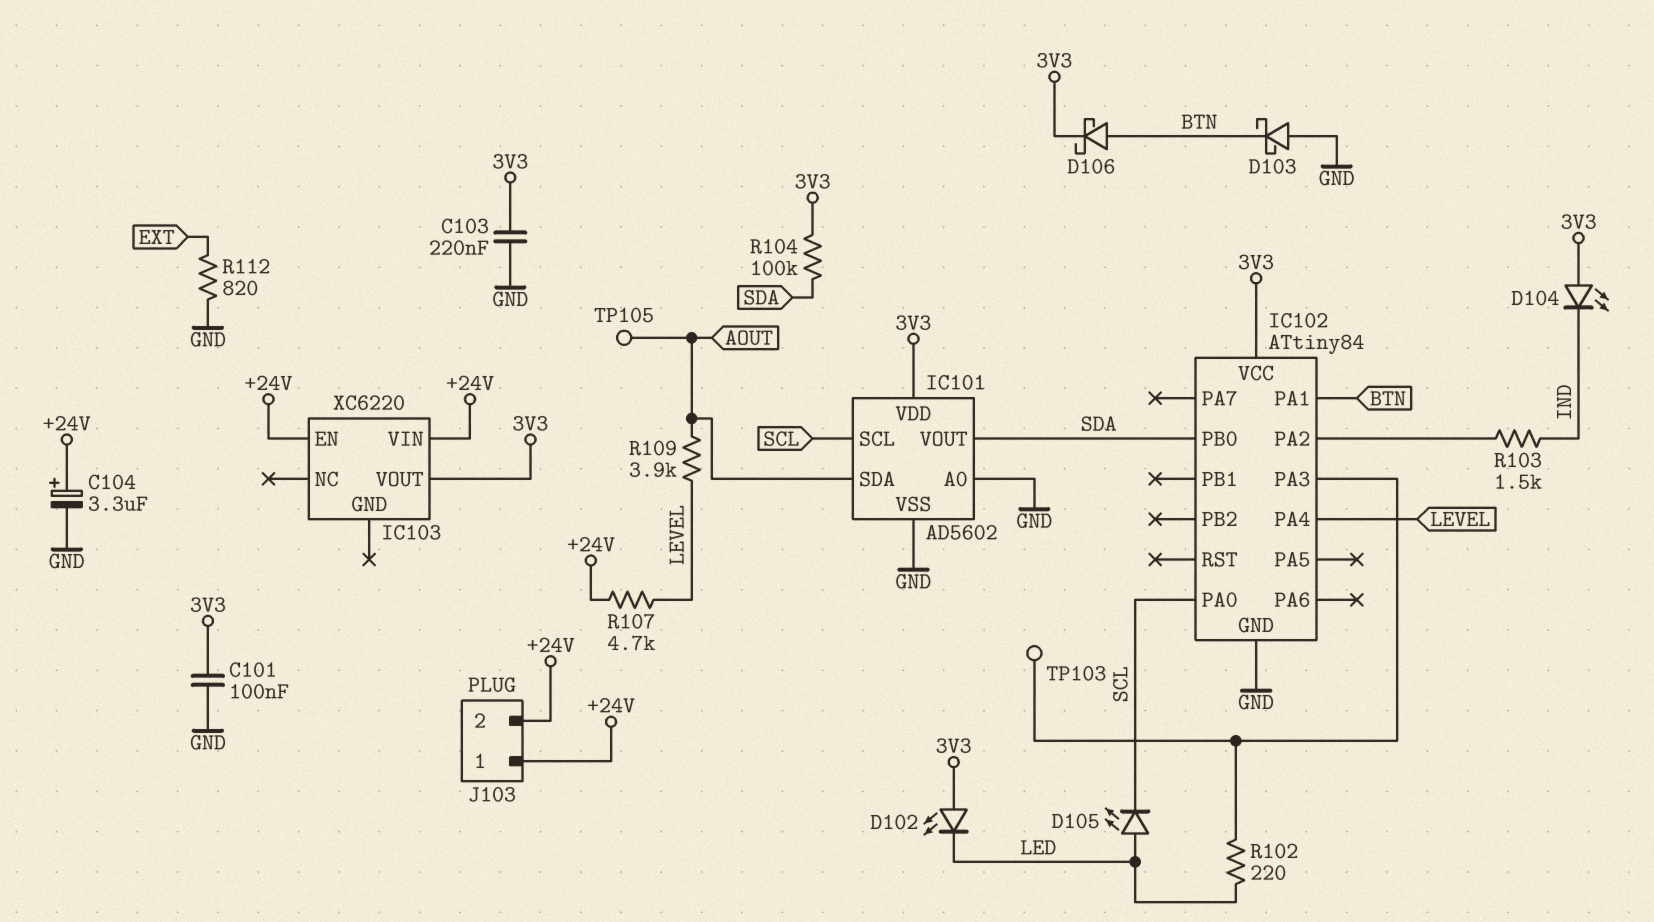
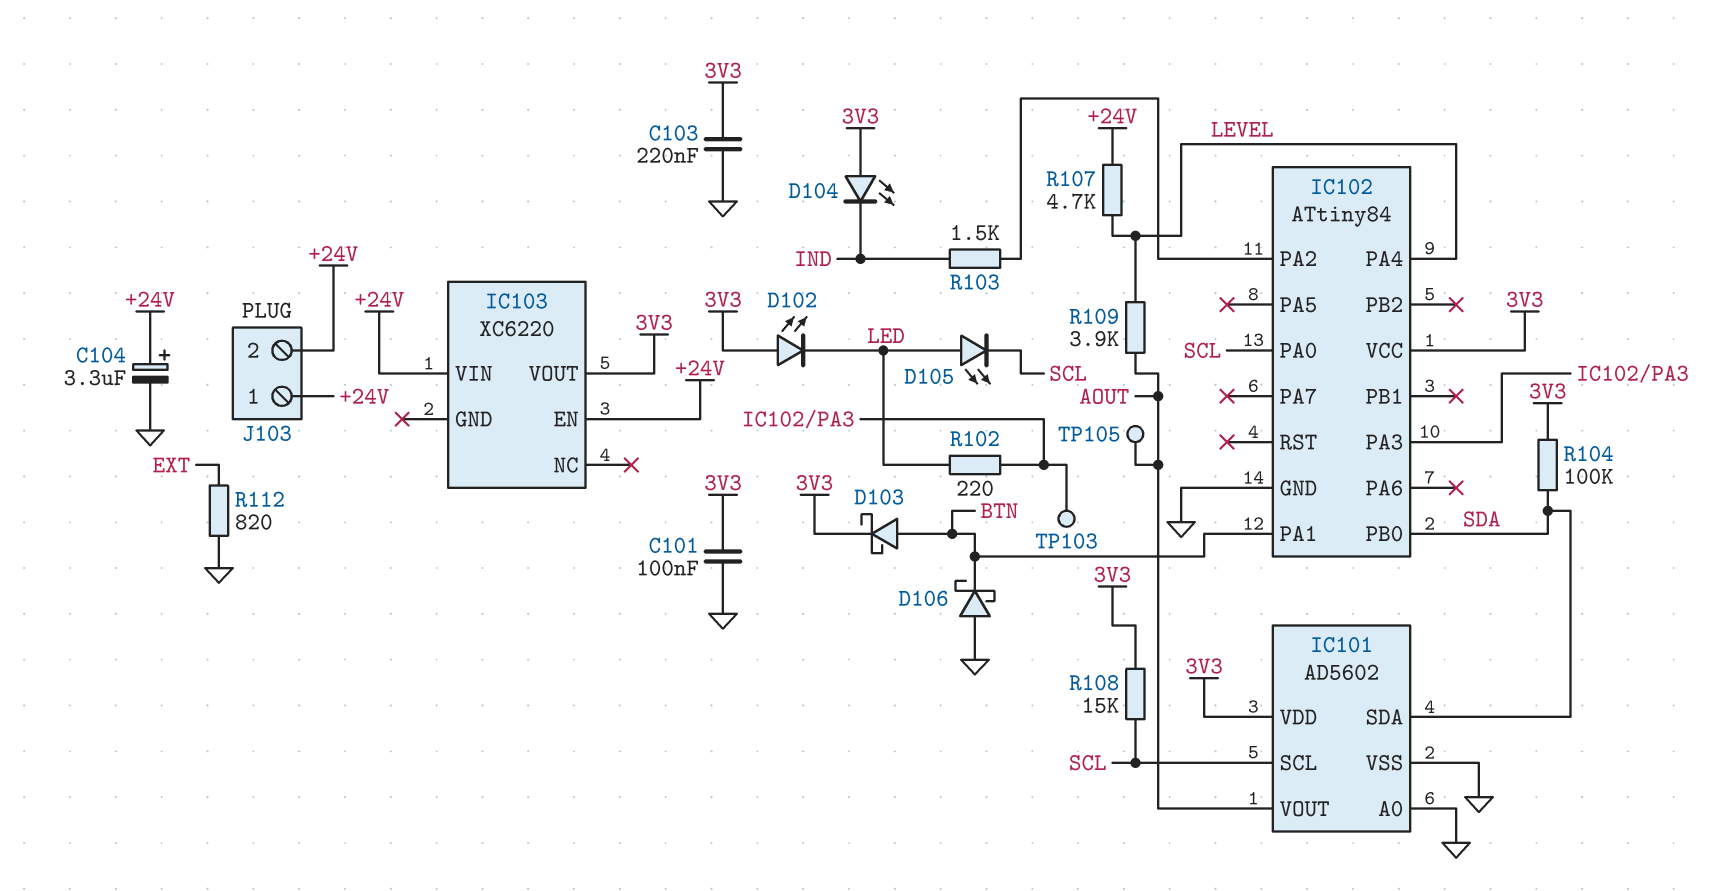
D103: schottky (A GND, K BTN) -> schottky (A BTN, K 3V3)
D106: schottky (A BTN, K 3V3) -> schottky (A GND, K BTN)
IC101 pin SDA: AOUT -> SDA
IC101 pin VOUT: SDA -> AOUT
R108: none -> 15k (3V3, SCL)

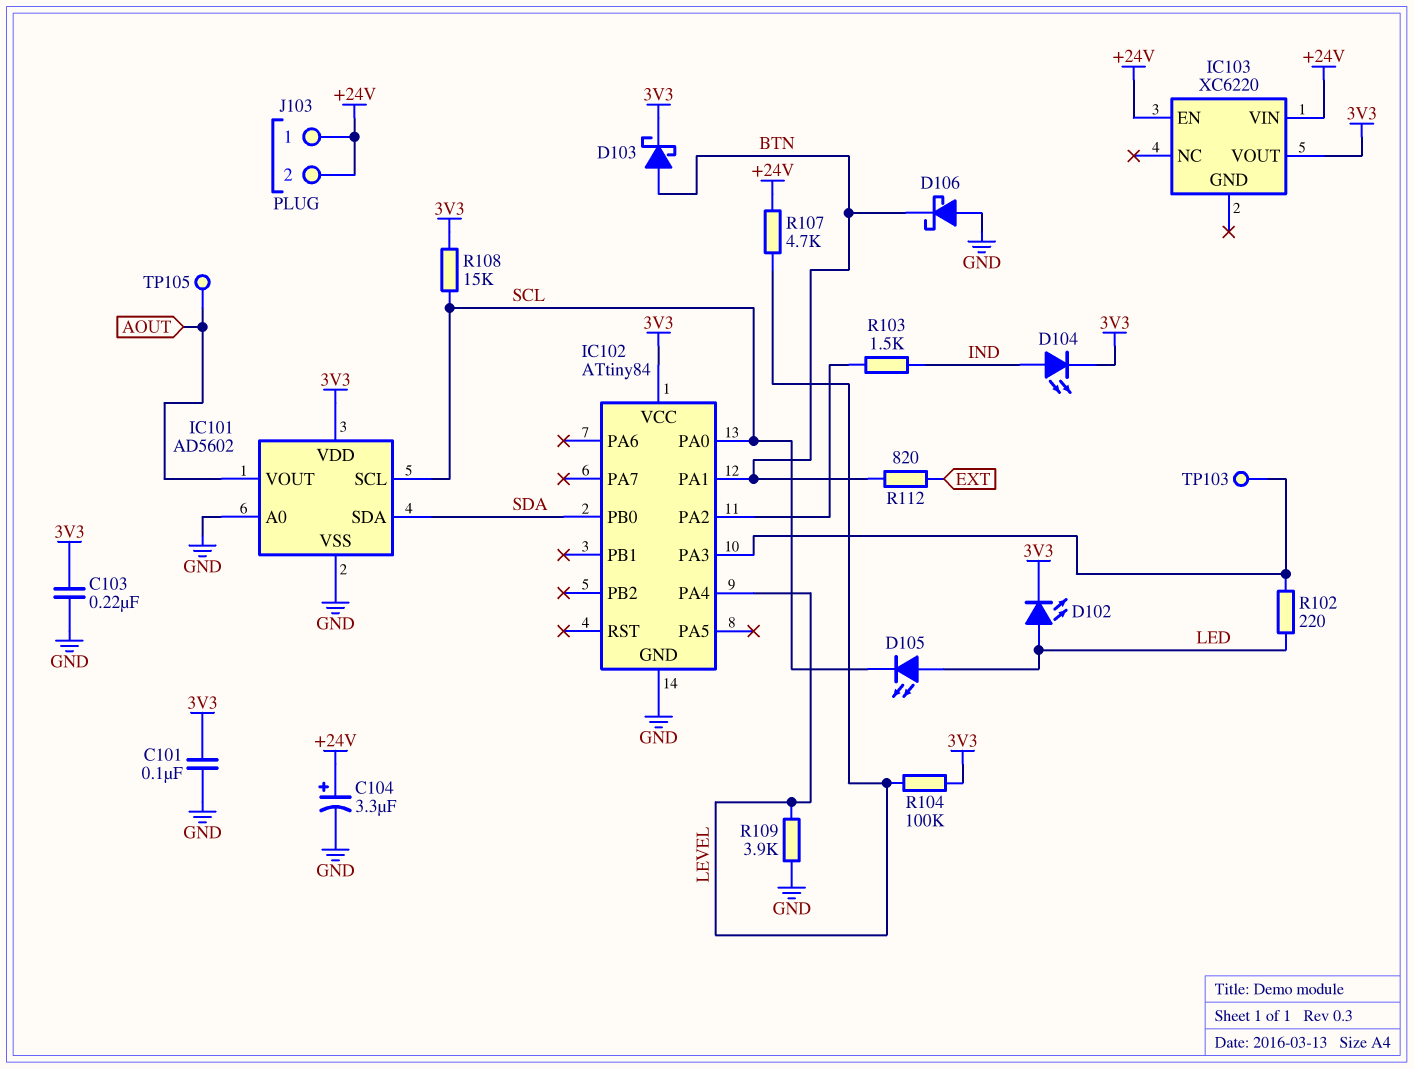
D102: LED (A 3V3, K LED) -> LED (A LED, K 3V3)
D104: LED (A 3V3, K IND) -> LED (A IND, K 3V3)
R104: 100k (3V3, SDA) -> 100k (3V3, LEVEL)
R109: 3.9k (AOUT, LEVEL) -> 3.9k (GND, LEVEL)
R112: 820 (EXT, GND) -> 820 (BTN, EXT)

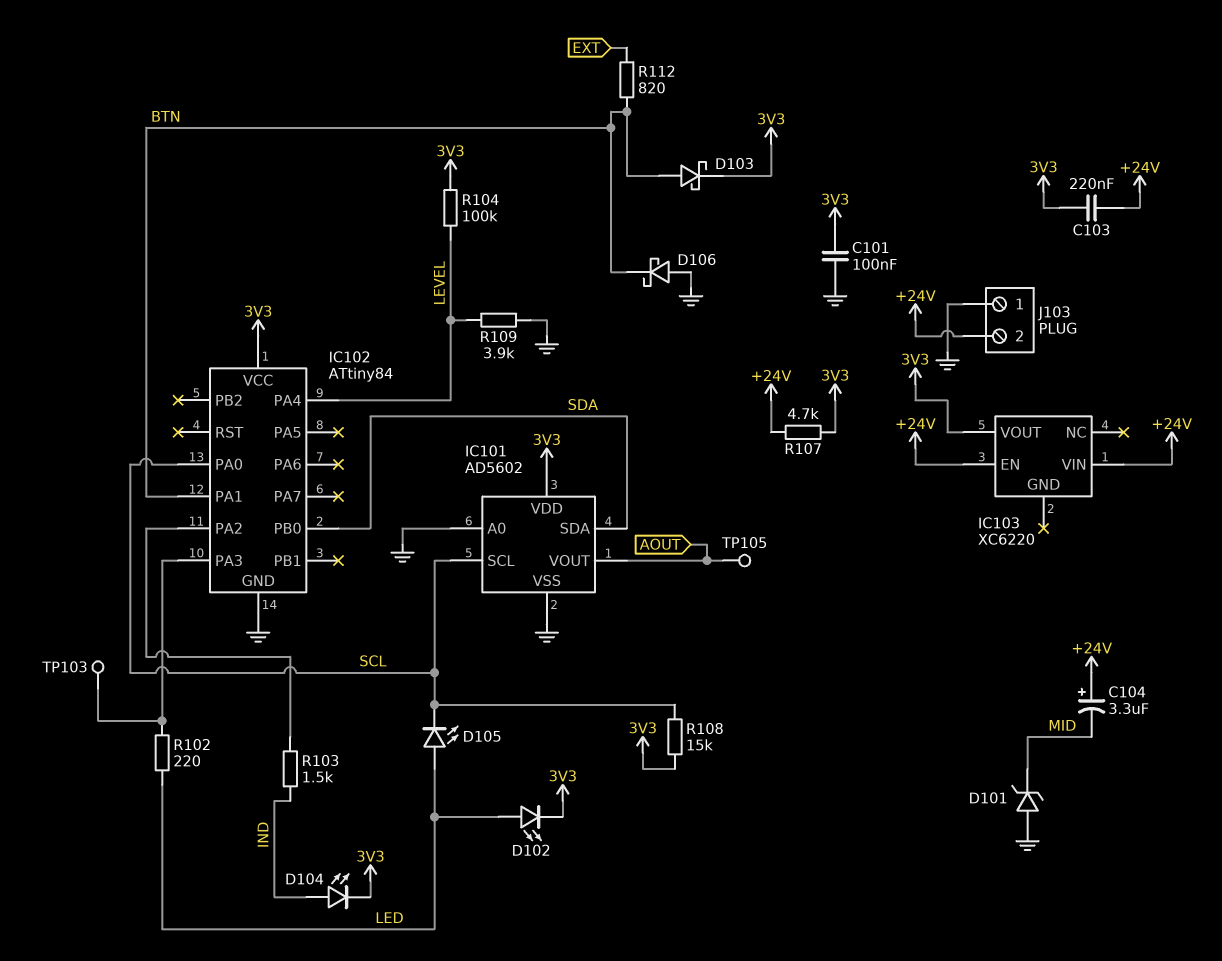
C103: 220nF (3V3, GND) -> 220nF (+24V, 3V3)
C104: 3.3uF (plus +24V, minus GND) -> 3.3uF (plus +24V, minus MID)
D101: none -> zener (A GND, K MID)
J103 pin 1: +24V -> GND
R107: 4.7k (+24V, LEVEL) -> 4.7k (+24V, 3V3)

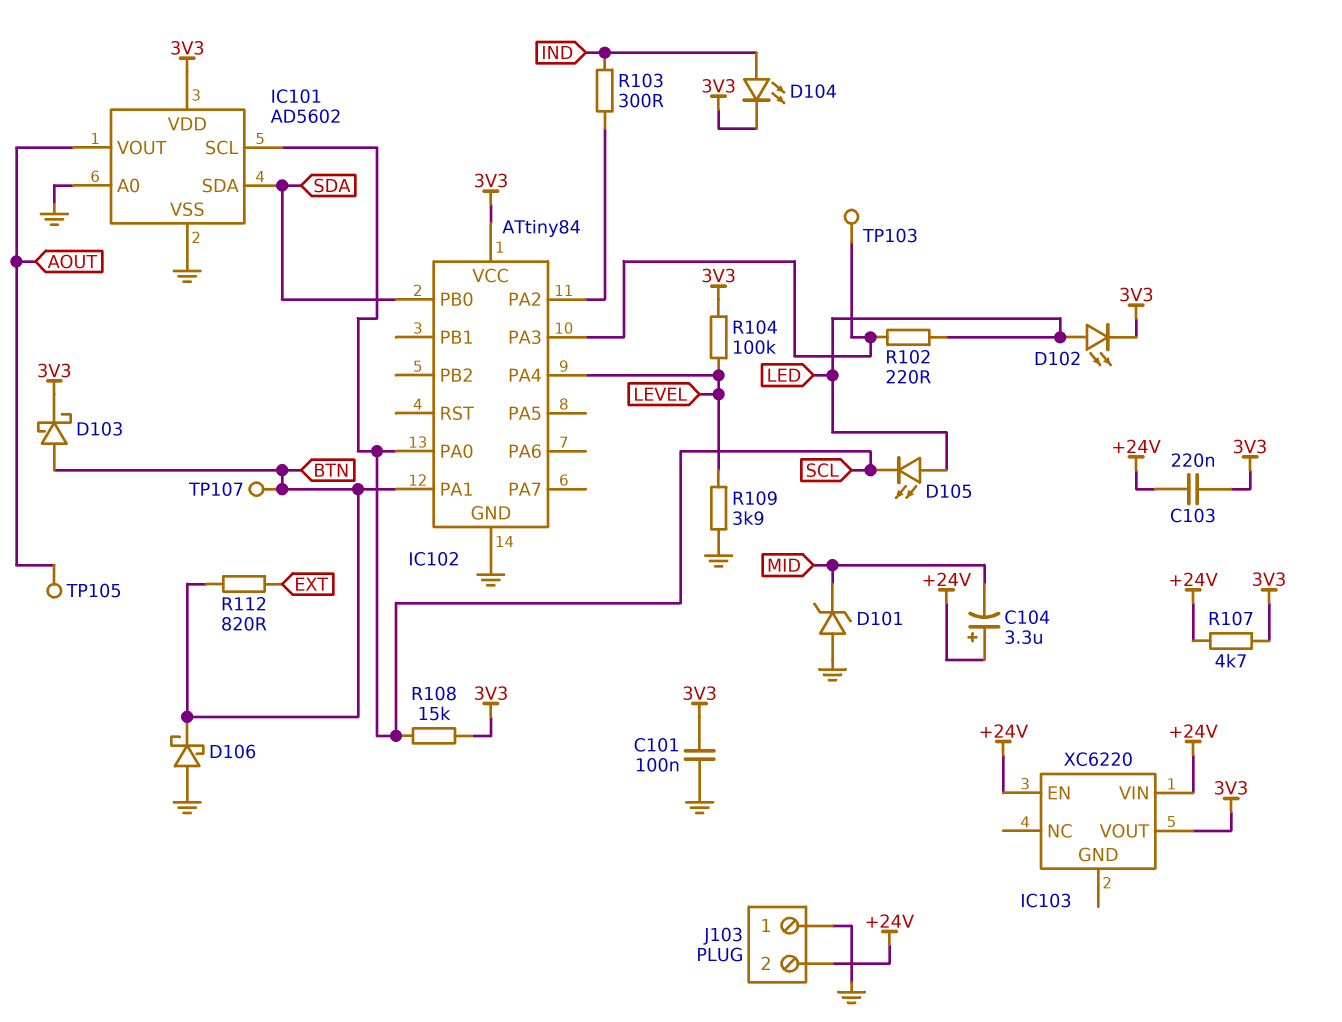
R103: 1.5k (IC102/PA2, IND) -> 300 (IC102/PA2, IND)
TP107: none -> test point (BTN)

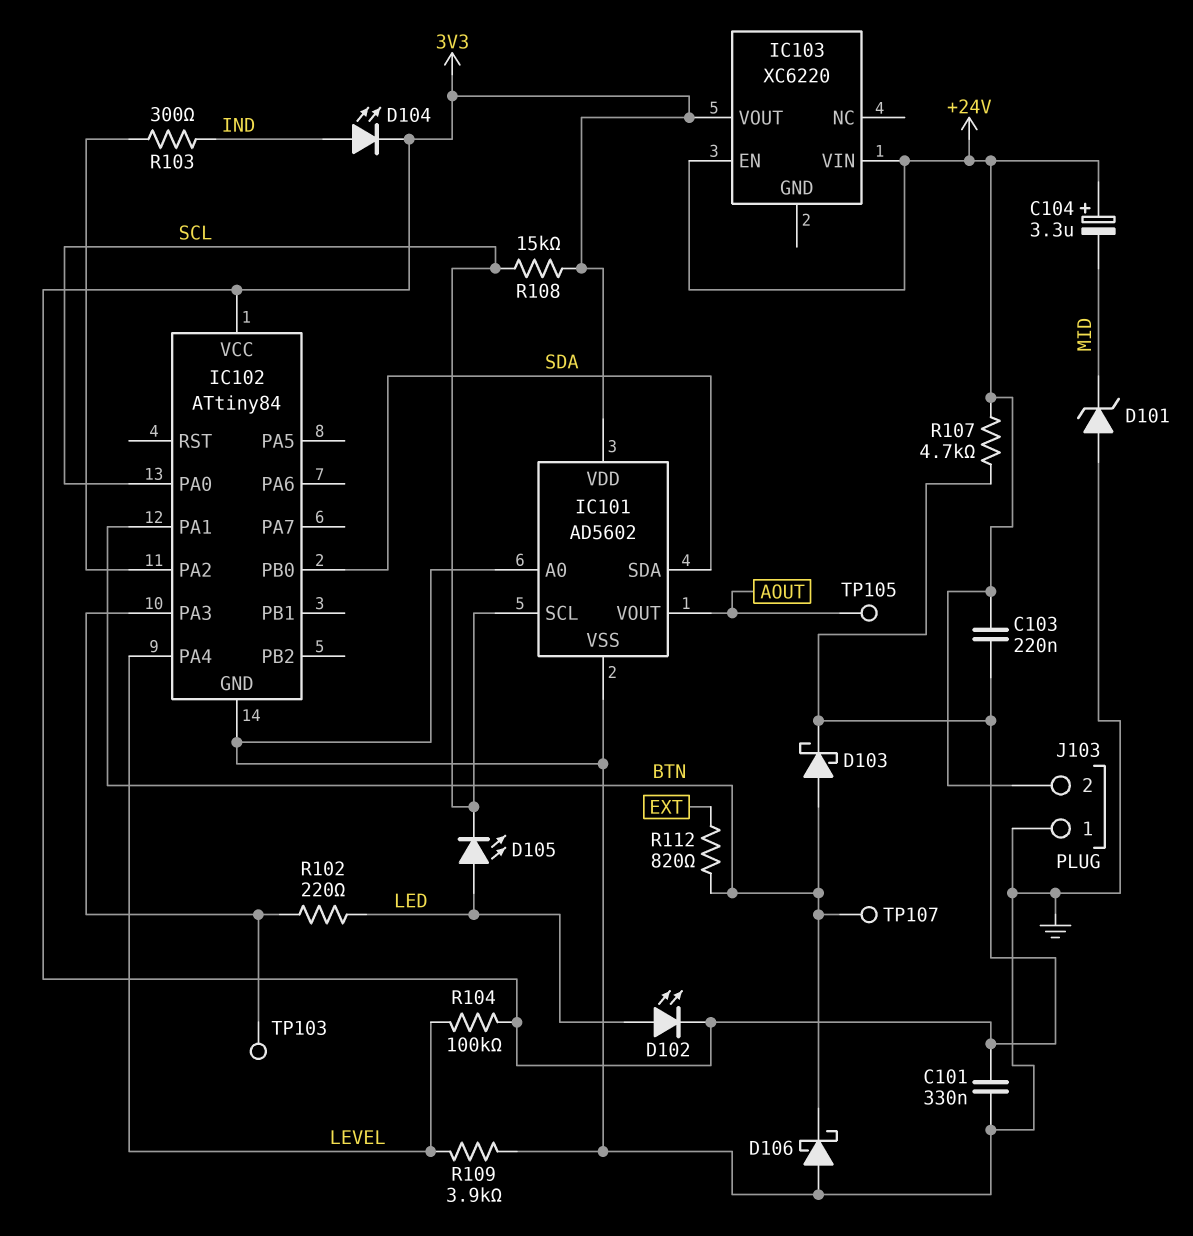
C101: 100nF (3V3, GND) -> 330nF (3V3, GND)

